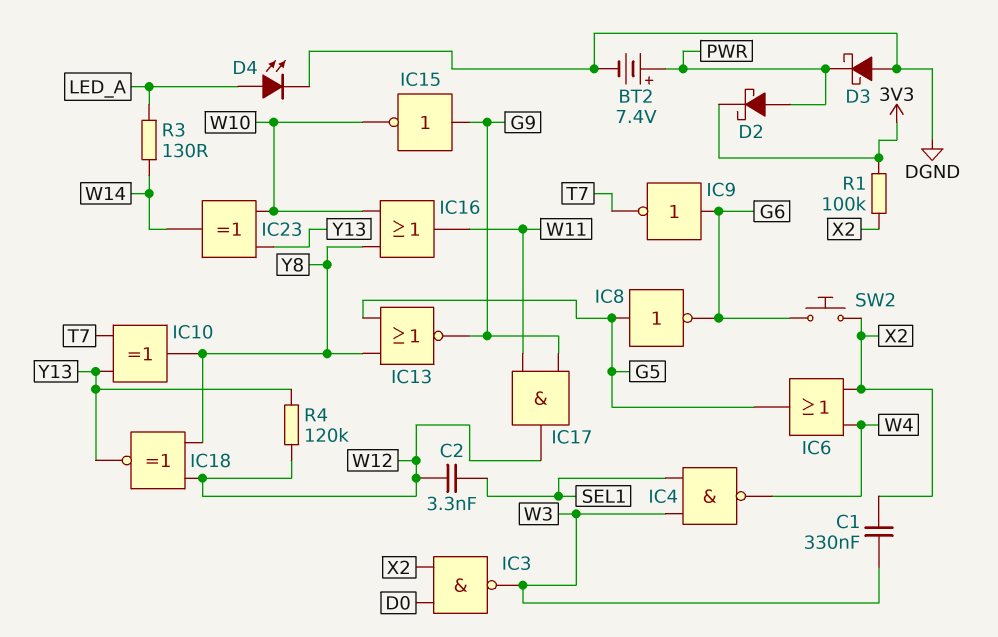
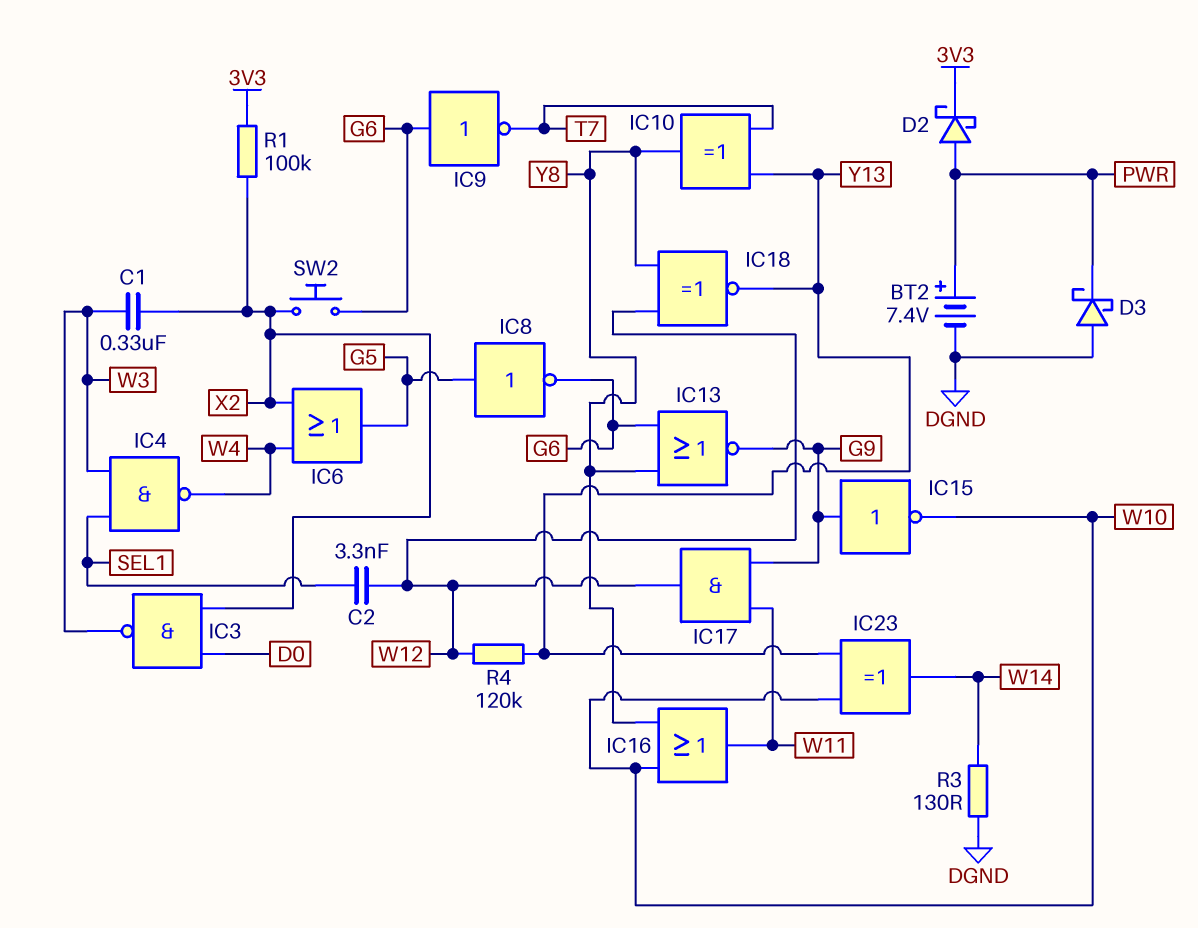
D4: LED (A LED_A, K DGND) -> none
IC13: NOR (in G5, in Y8, out G9) -> NOR (in G6, in Y8, out G9)
R3: 130 (LED_A, W14) -> 130 (DGND, W14)

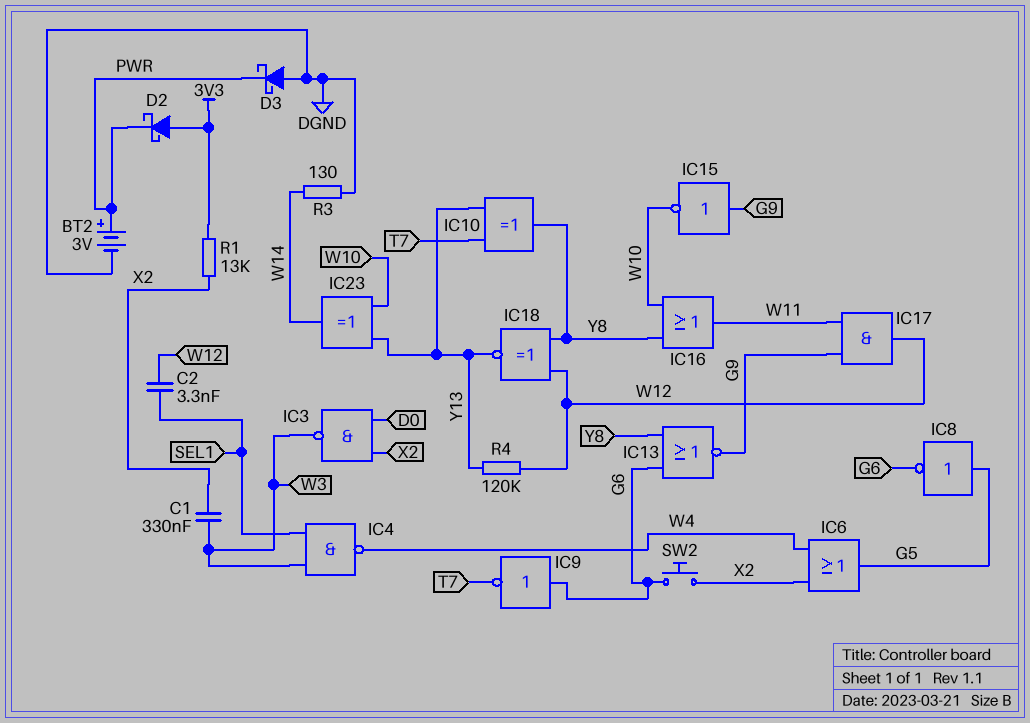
BT2: 7.4V (plus PWR, minus DGND) -> 3V (plus PWR, minus DGND)
D2: schottky (A PWR, K 3V3) -> schottky (A 3V3, K PWR)
R1: 100k (3V3, X2) -> 13k (3V3, X2)

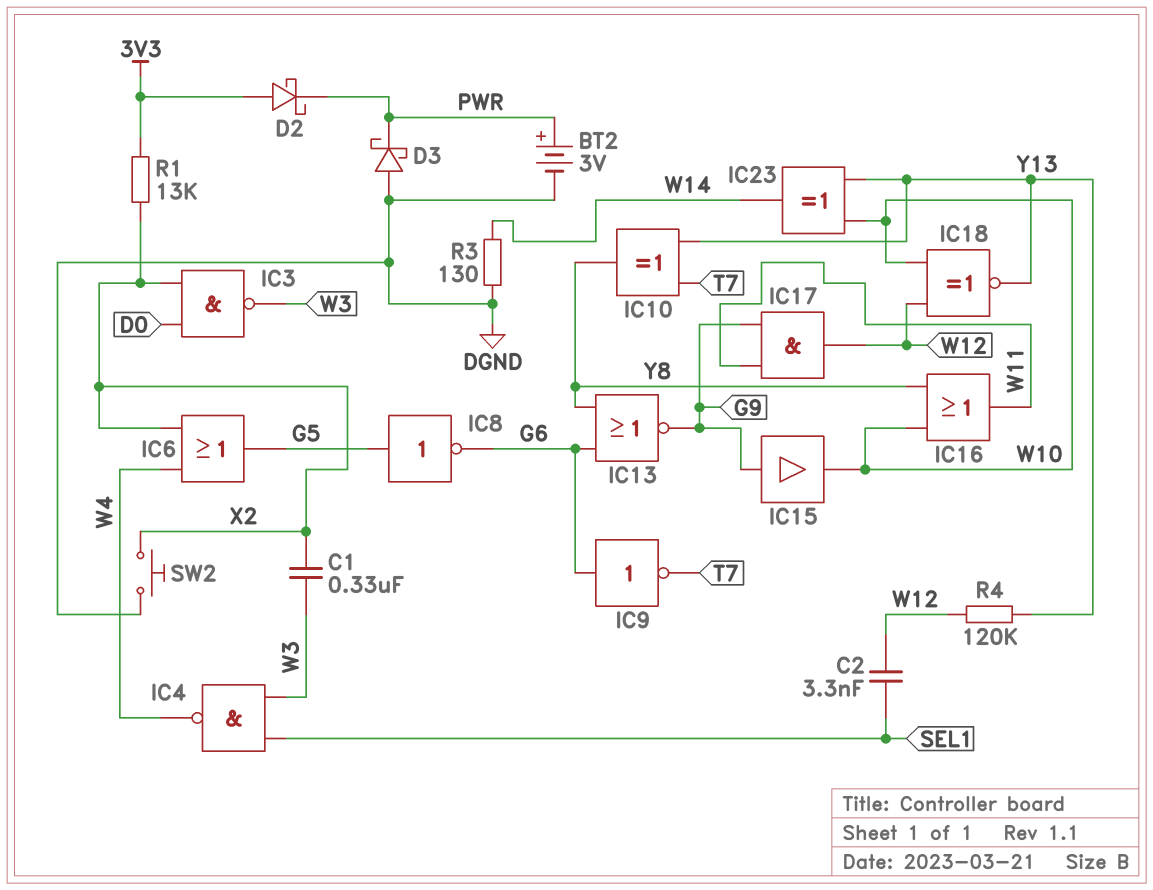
IC15: NOT (in G9, out W10) -> buffer (in G9, out W10)
IC18: XNOR (in W12, in Y8, out Y13) -> XNOR (in W10, in W12, out Y13)
SW2: button (G6, X2) -> button (DGND, X2)

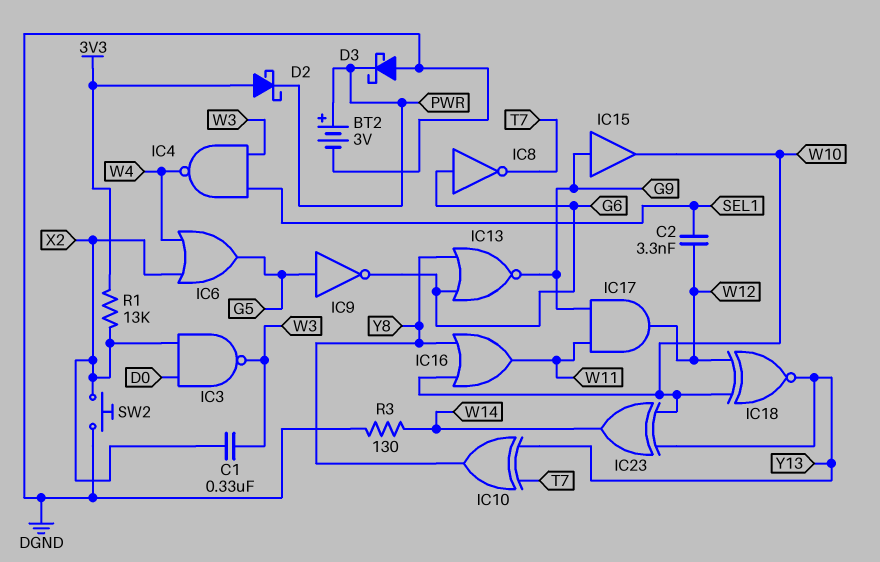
IC8: NOT (in G5, out G6) -> NOT (in G6, out T7)
IC9: NOT (in G6, out T7) -> NOT (in G5, out G6)
R4: 120k (W12, Y13) -> none

